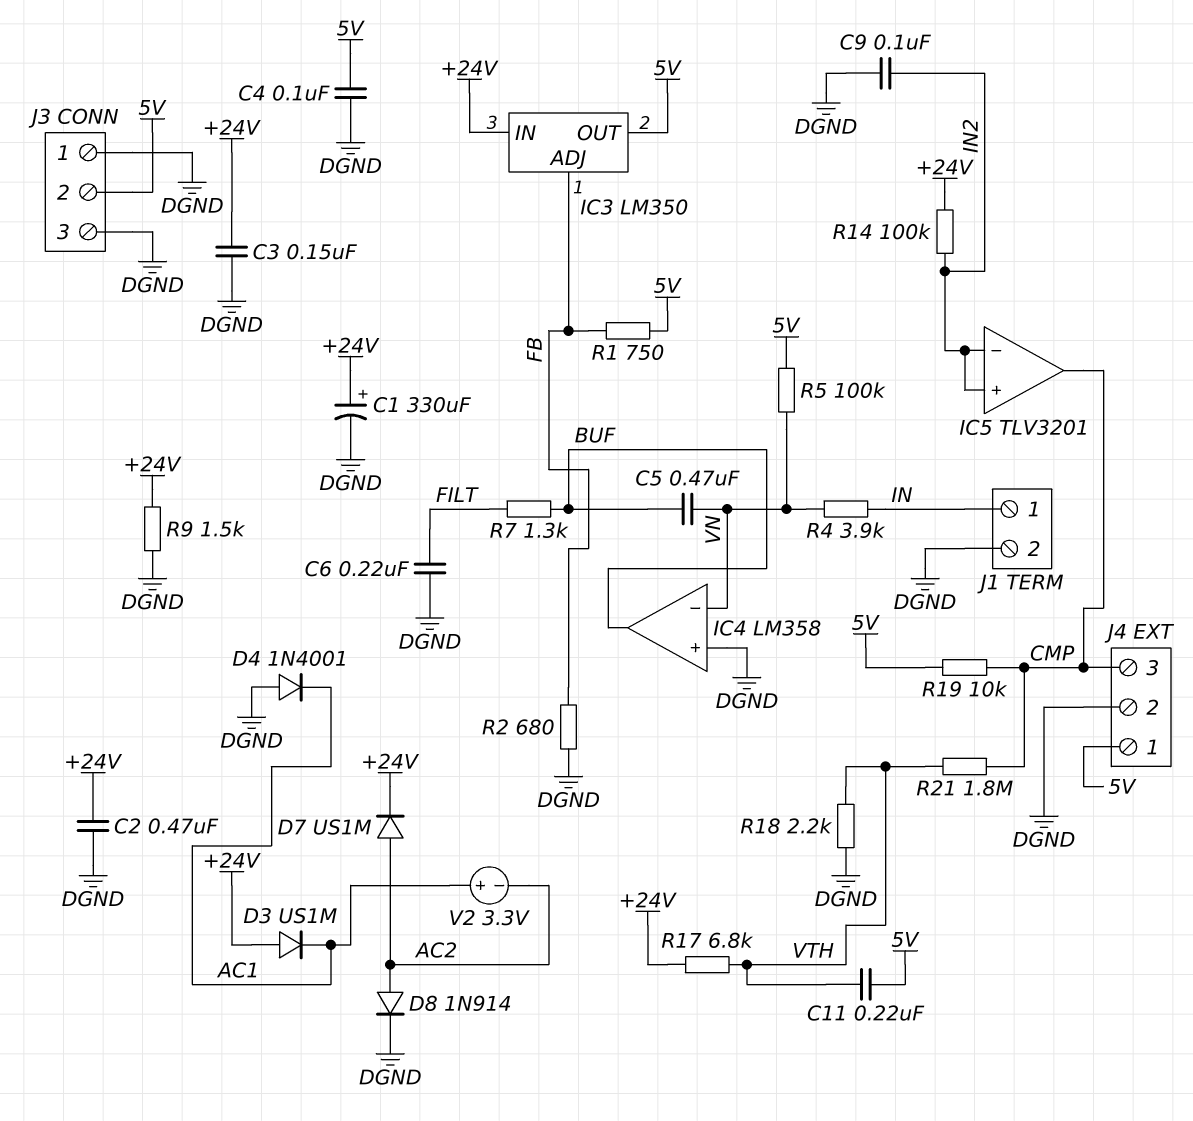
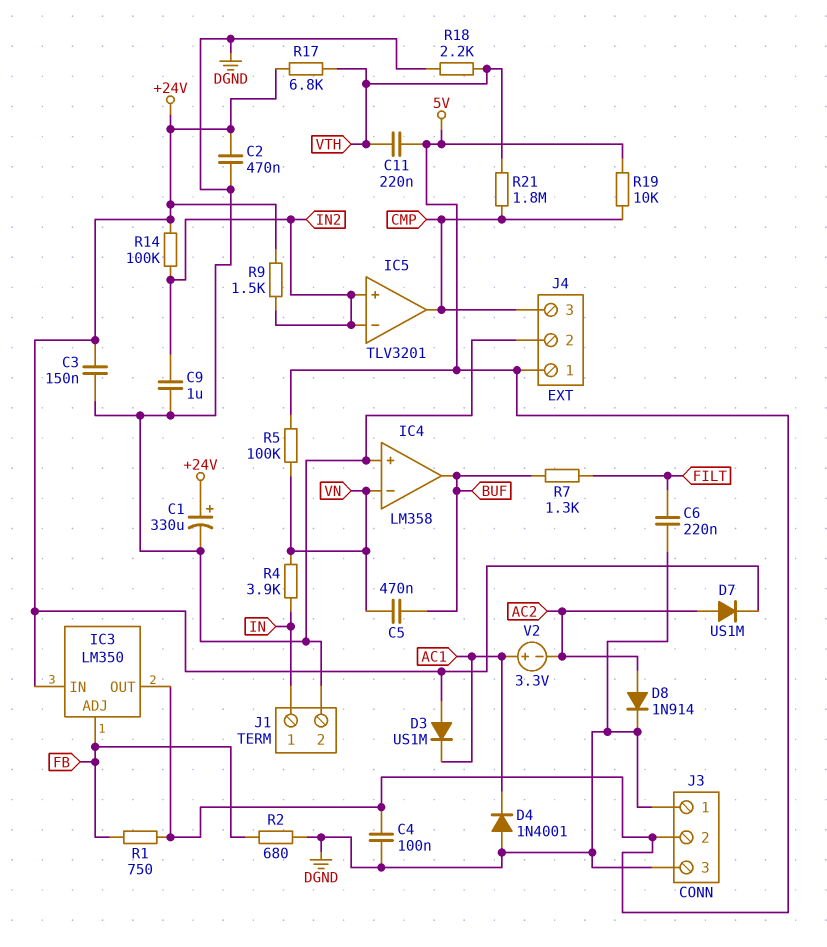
C9: 100nF (DGND, IN2) -> 1uF (DGND, IN2)
R9: 1.5k (+24V, DGND) -> 1.5k (+24V, IN2)

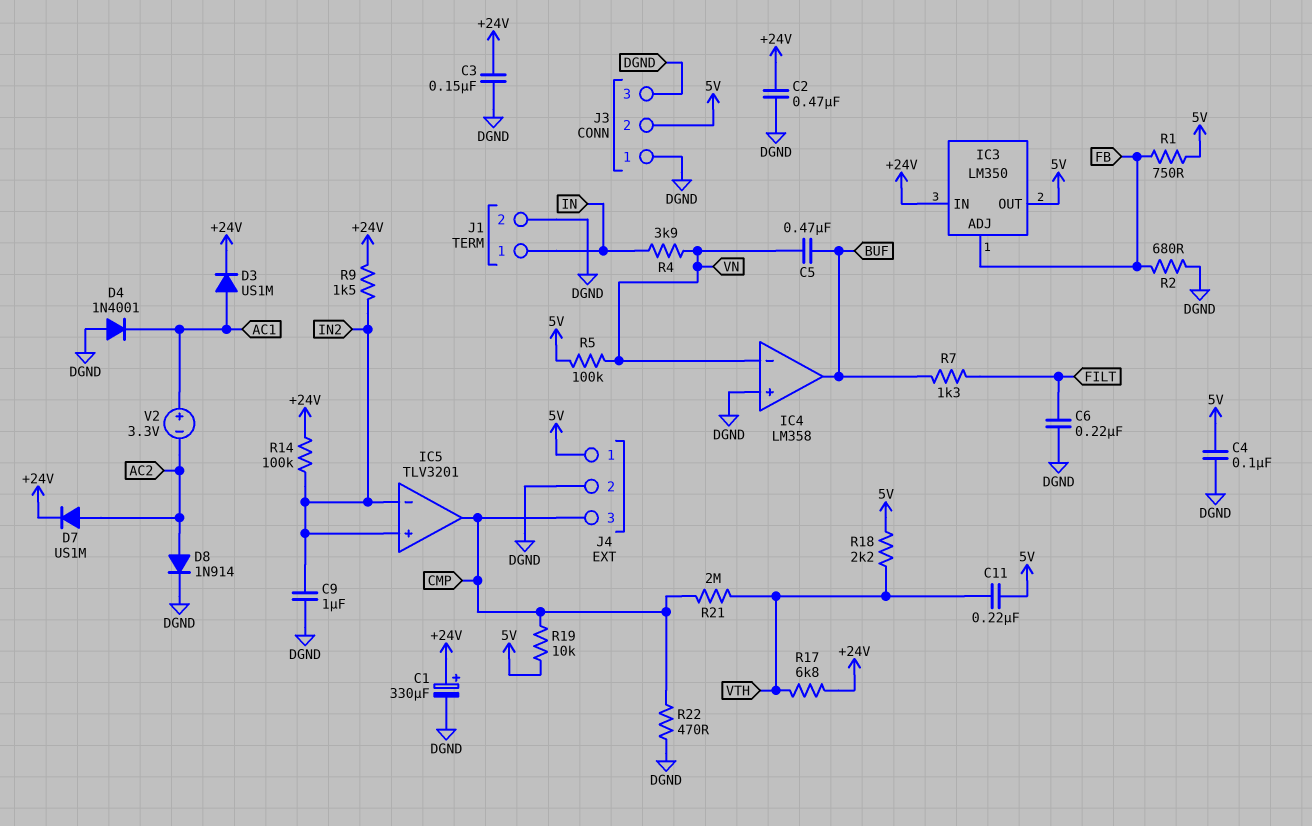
D3: diode US1M (A +24V, K AC1) -> diode US1M (A AC1, K +24V)
R18: 2.2k (DGND, VTH) -> 2.2k (5V, VTH)
R21: 1.8M (CMP, VTH) -> 2M (CMP, VTH)
R22: none -> 470 (CMP, DGND)

